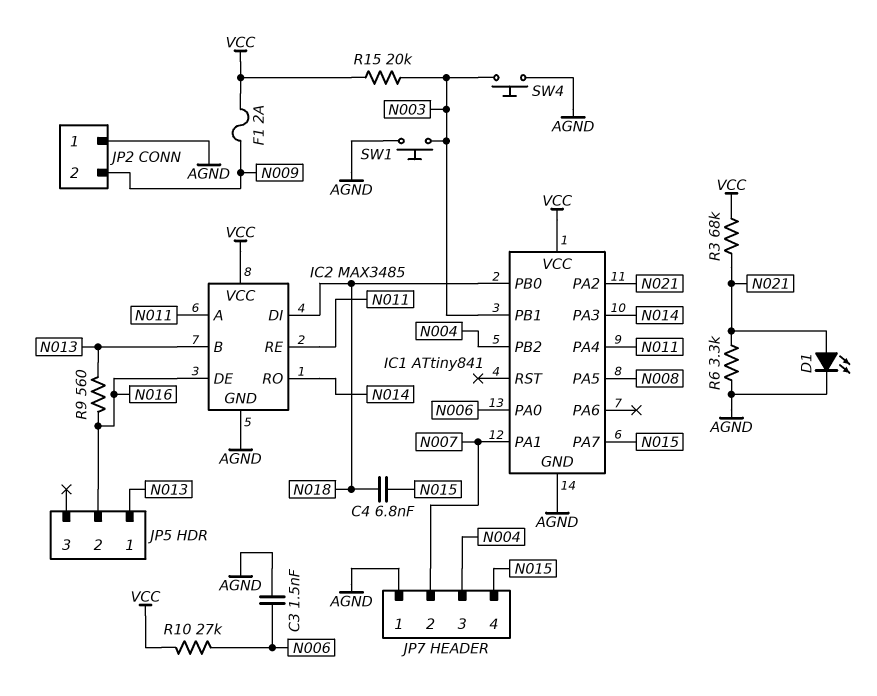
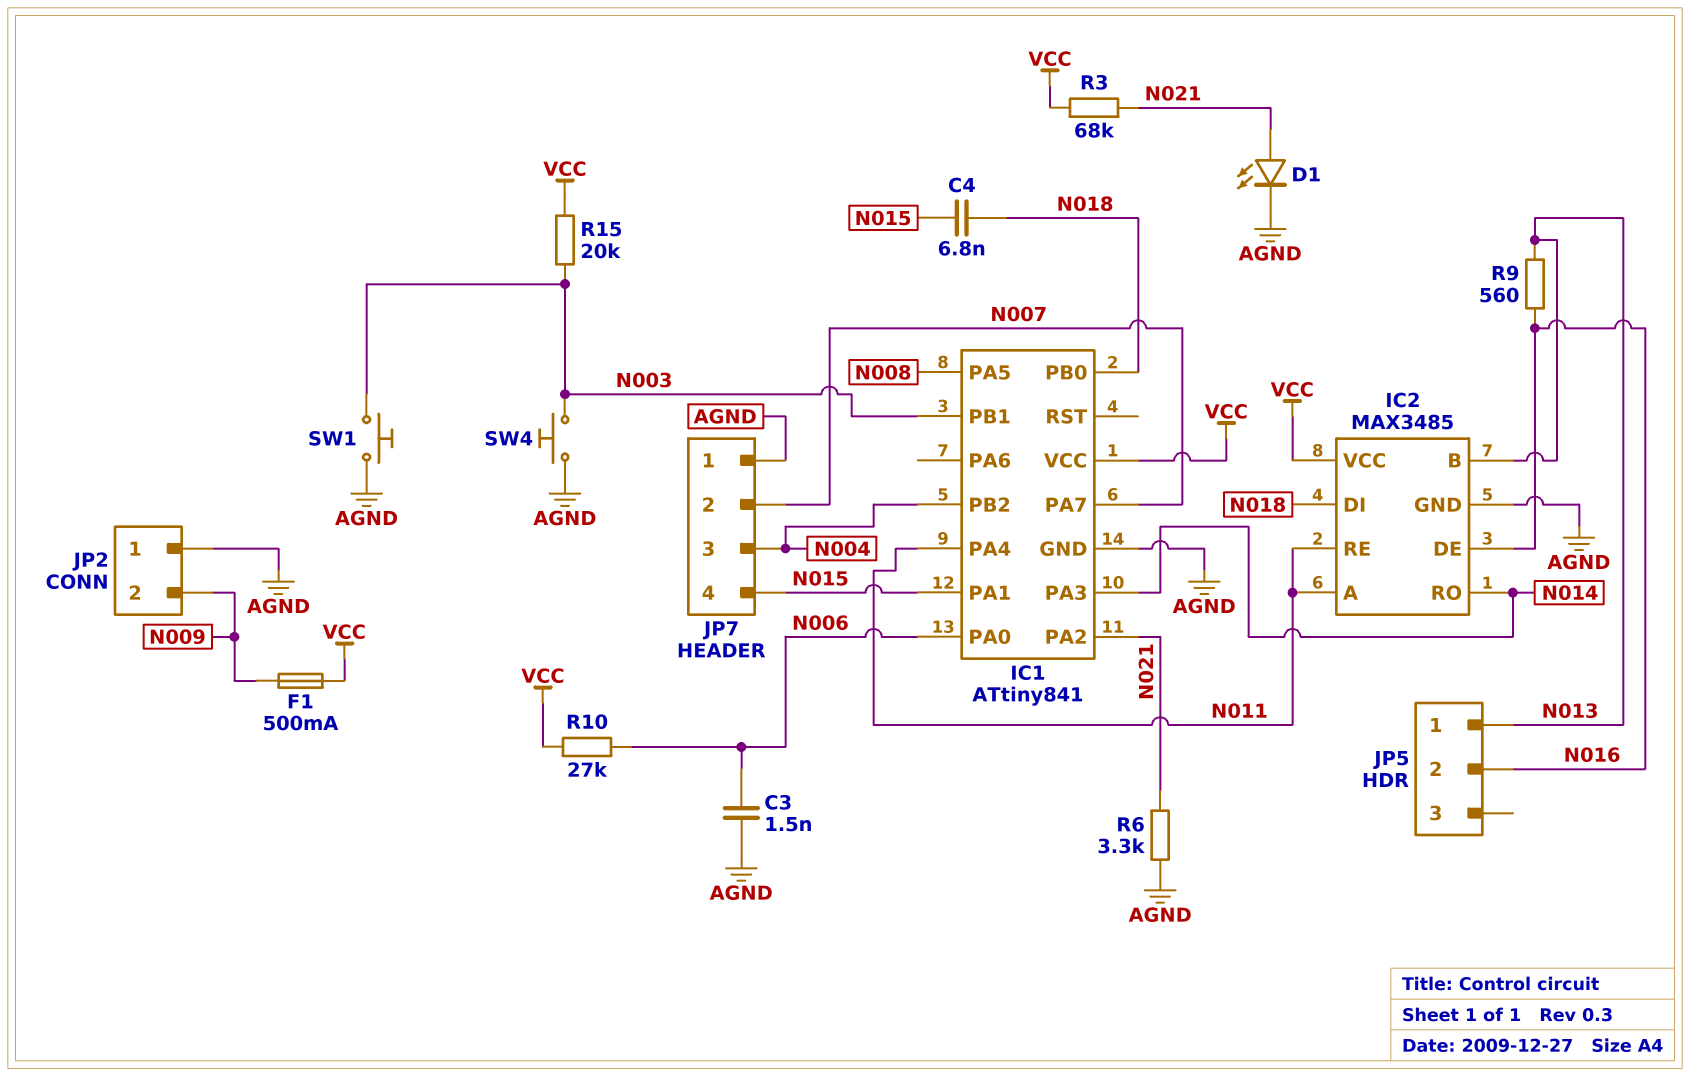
F1: 2A (N009, VCC) -> 500mA (N009, VCC)
IC1 pin PA1: N007 -> N015
IC1 pin PA7: N015 -> N007

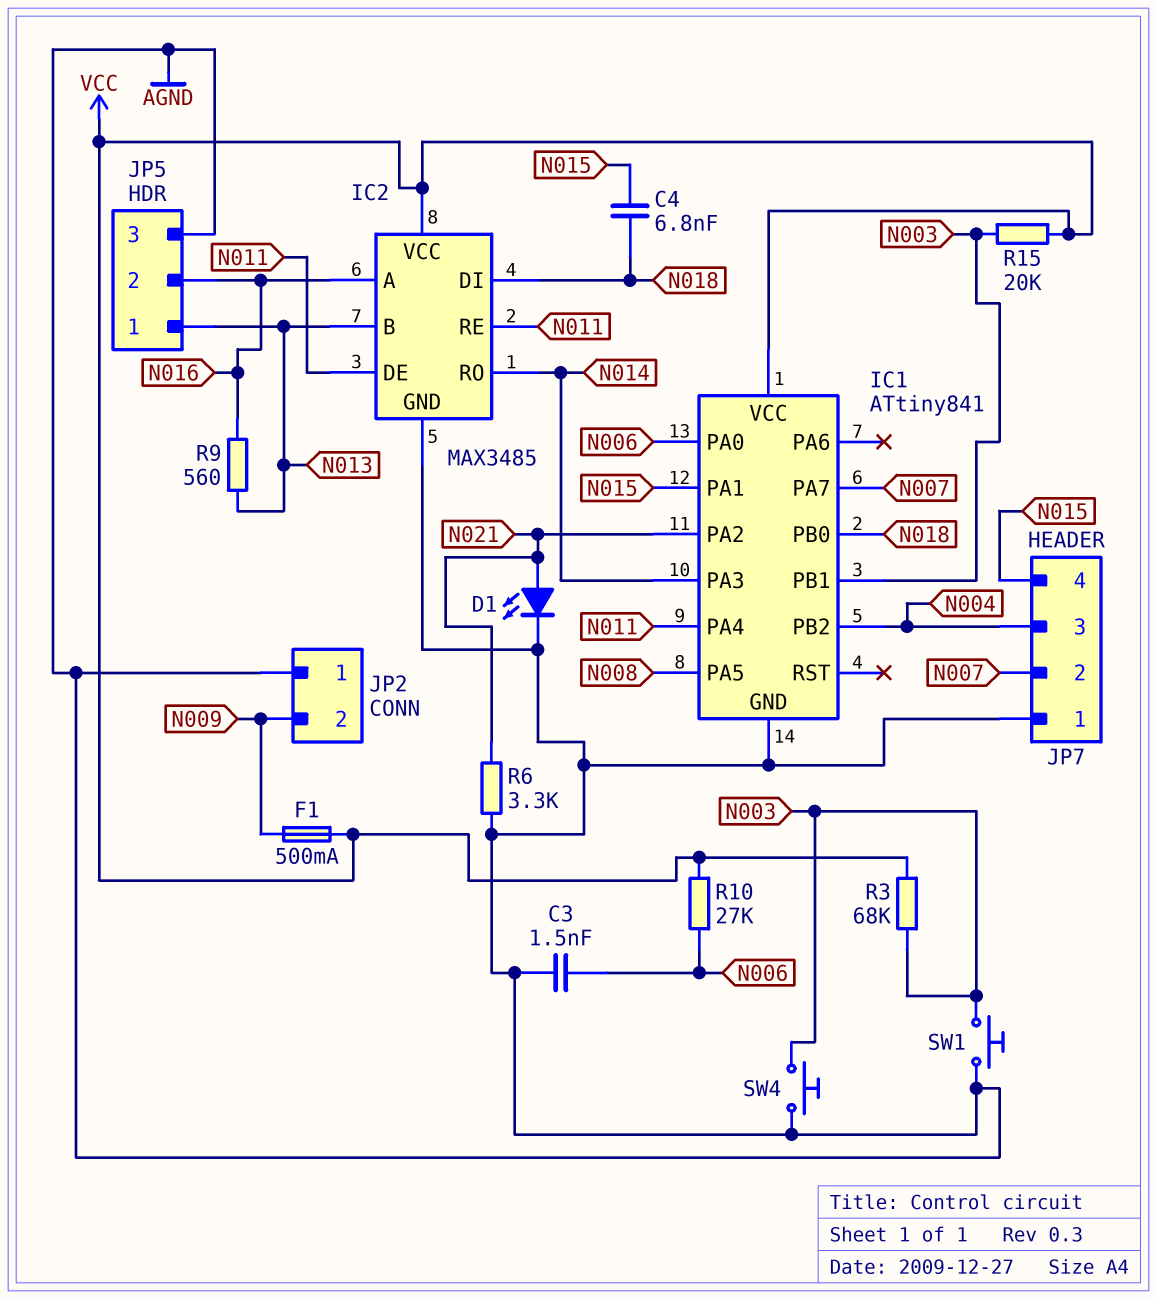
IC2 pin A: N011 -> N016
IC2 pin DE: N016 -> N011
JP5 pin 3: none -> AGND
R3: 68k (N021, VCC) -> 68k (N003, VCC)

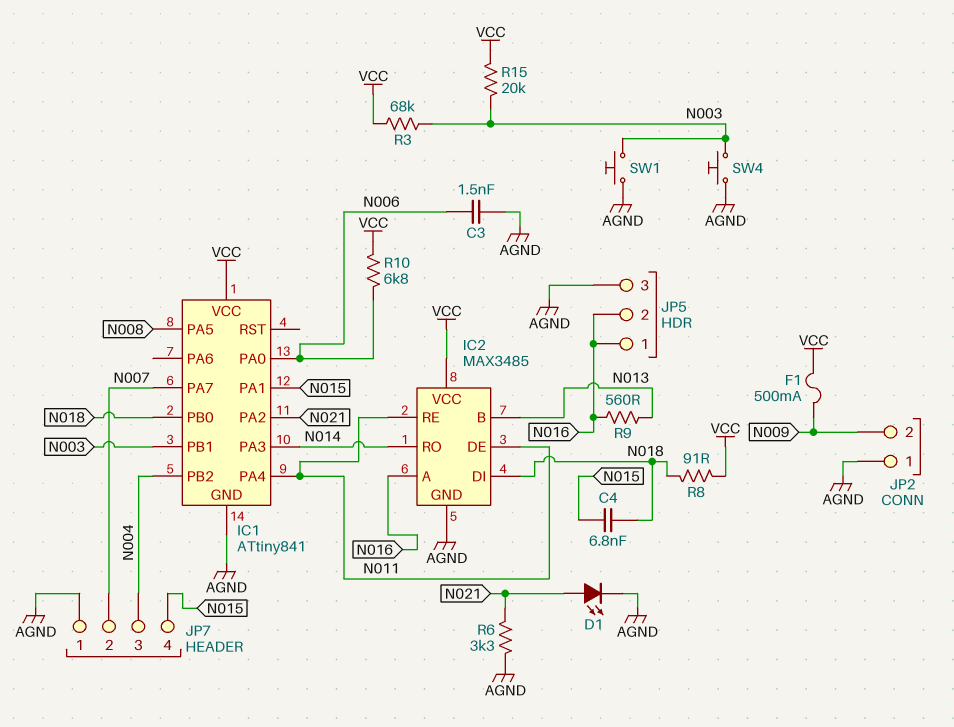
JP5 pin 1: N013 -> N016
R8: none -> 91 (N018, VCC)
R10: 27k (N006, VCC) -> 6.8k (N006, VCC)

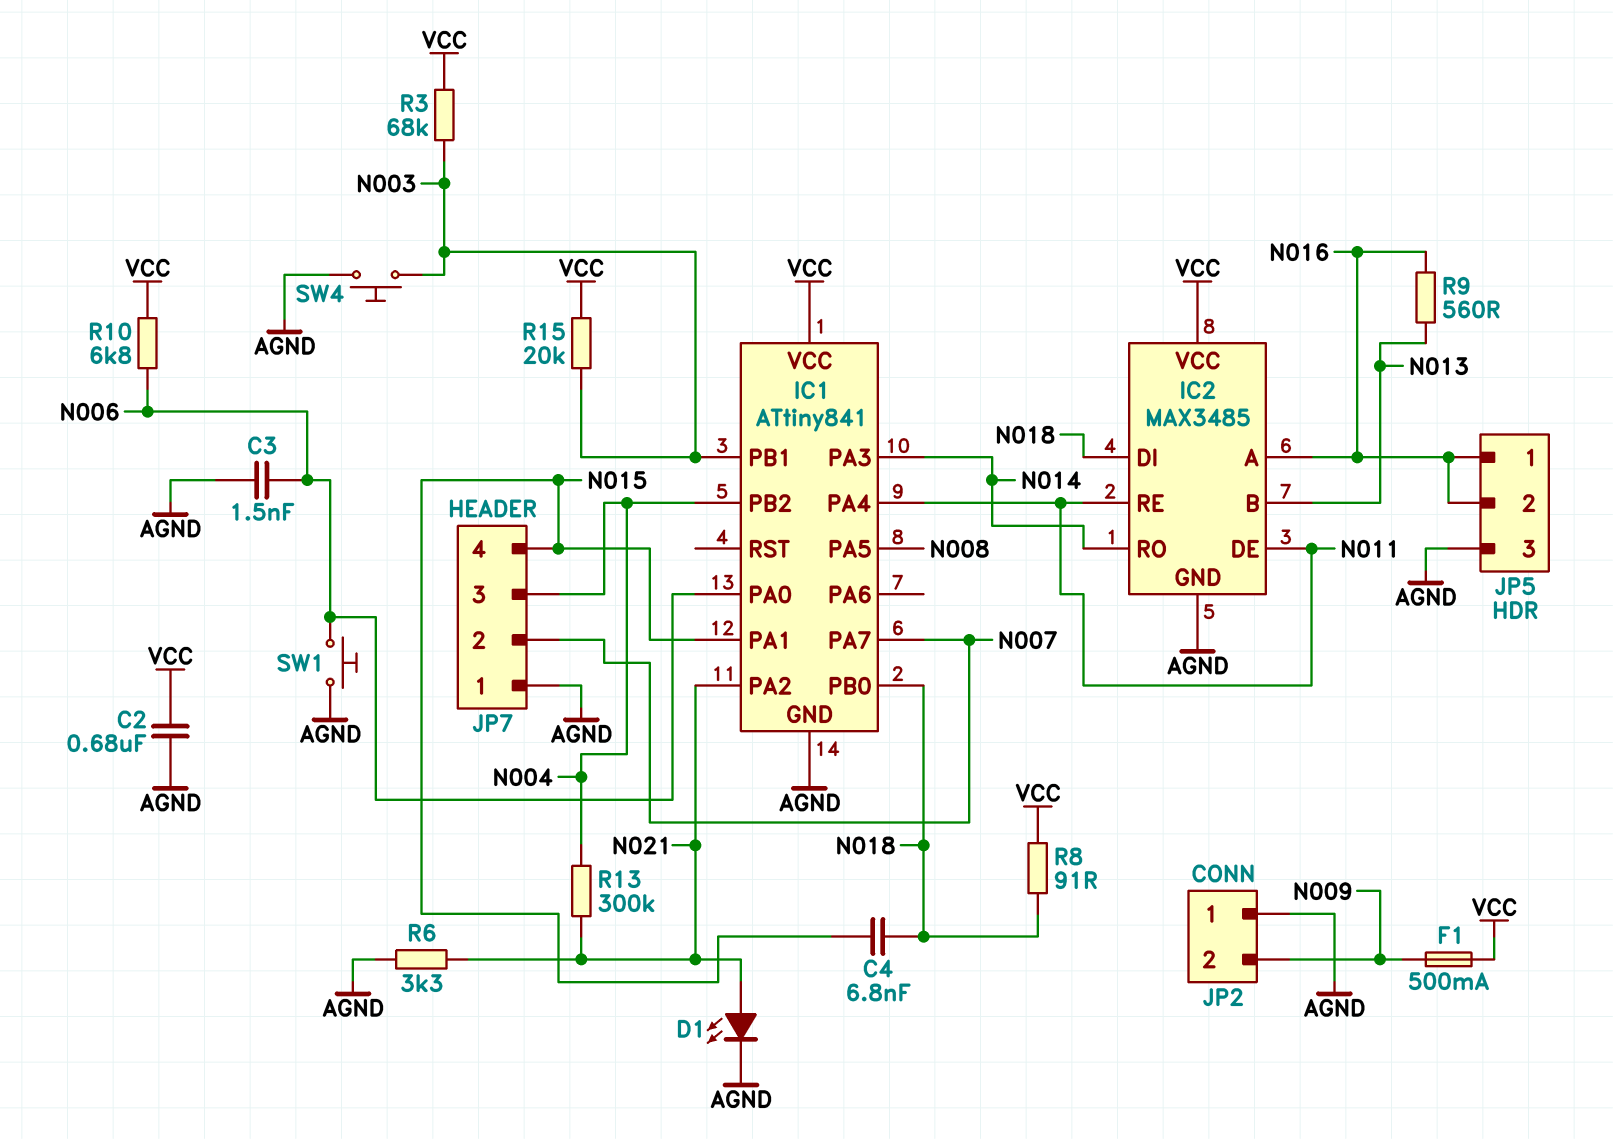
C2: none -> 680nF (AGND, VCC)
R13: none -> 300k (N004, N021)
SW1: button (AGND, N003) -> button (AGND, N006)

